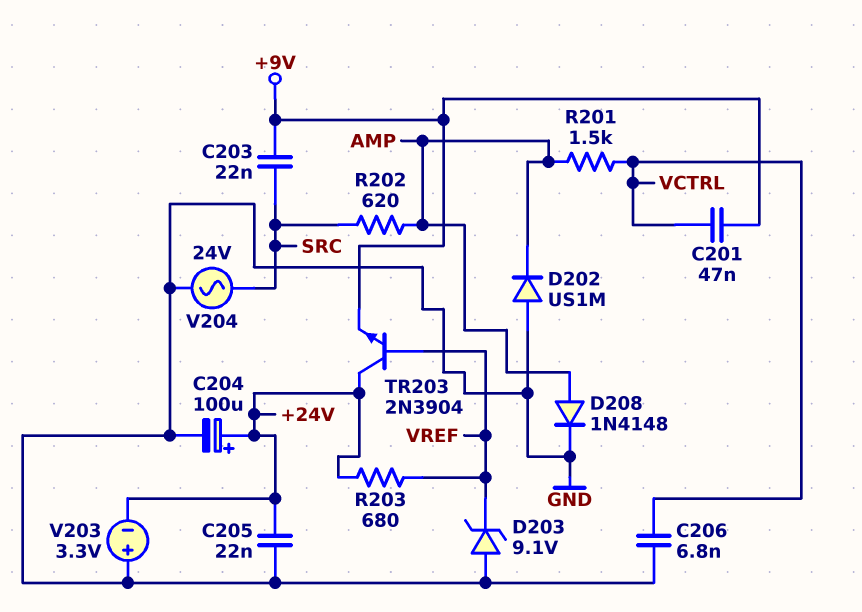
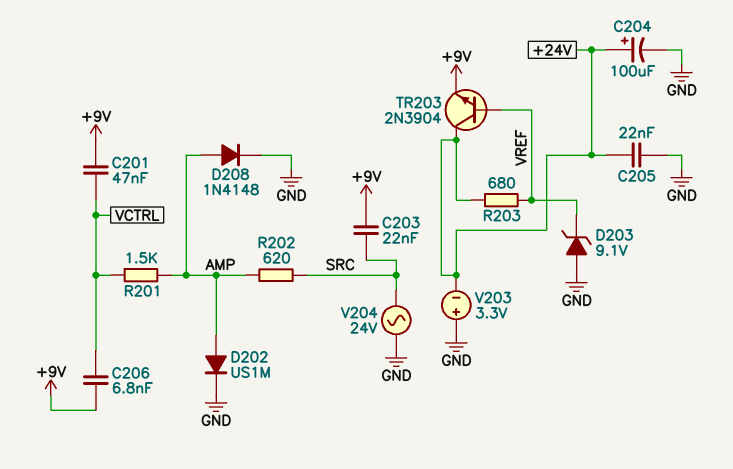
C206: 6.8nF (GND, VCTRL) -> 6.8nF (+9V, VCTRL)
D202: diode US1M (A GND, K AMP) -> diode US1M (A AMP, K GND)

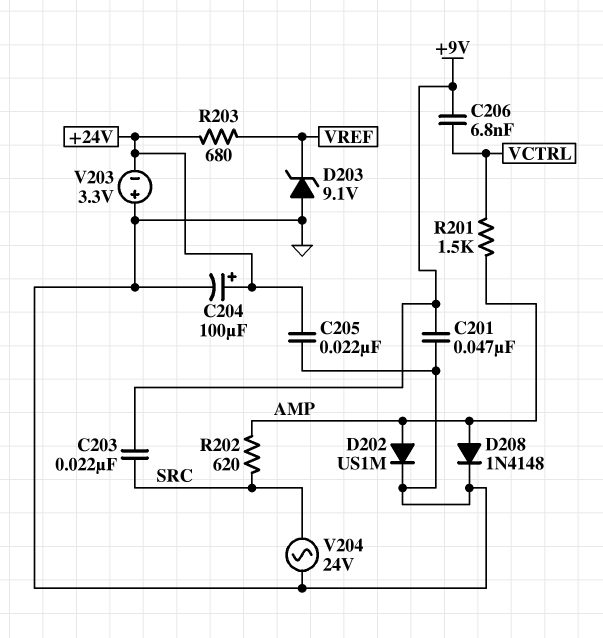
C201: 47nF (+9V, VCTRL) -> 47nF (+9V, GND)
TR203: NPN 2N3904 (B VREF, C +24V, E +9V) -> none

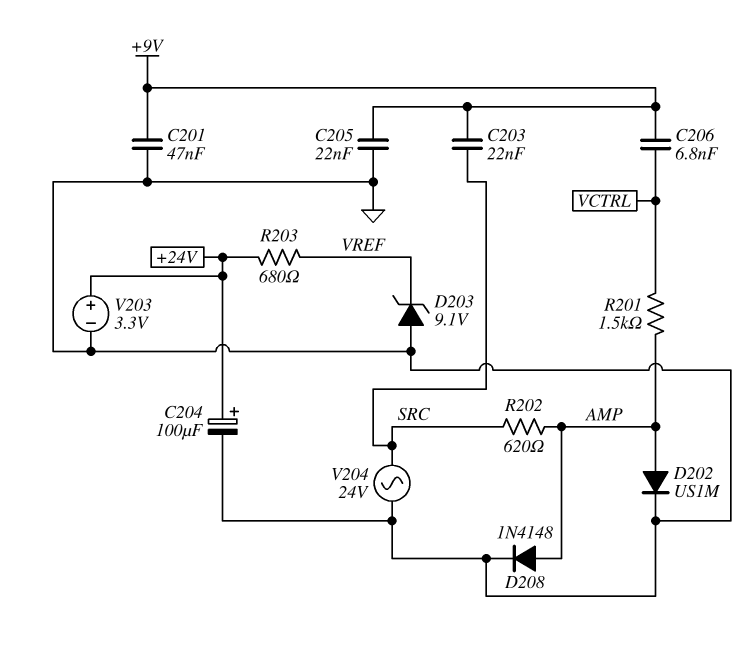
C205: 22nF (+24V, GND) -> 22nF (+9V, GND)
V203: 3.3V (plus GND, minus +24V) -> 3.3V (plus +24V, minus GND)

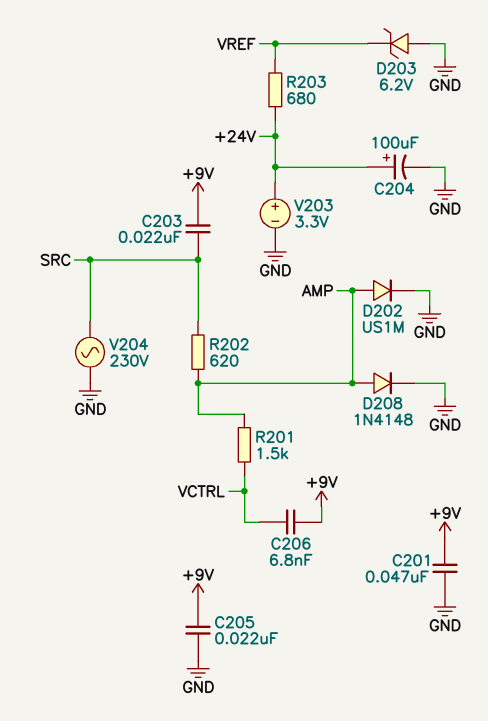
D203: zener 9.1V (A GND, K VREF) -> zener 6.2V (A GND, K VREF)
V204: AC 24V (GND, SRC) -> AC 230V (GND, SRC)

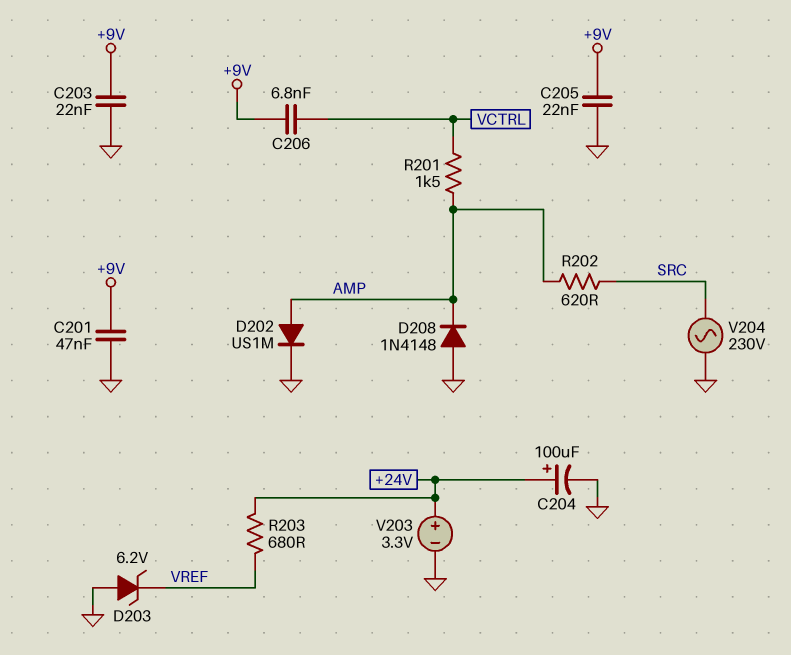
C203: 22nF (+9V, SRC) -> 22nF (+9V, GND)
D208: diode 1N4148 (A AMP, K GND) -> diode 1N4148 (A GND, K AMP)

